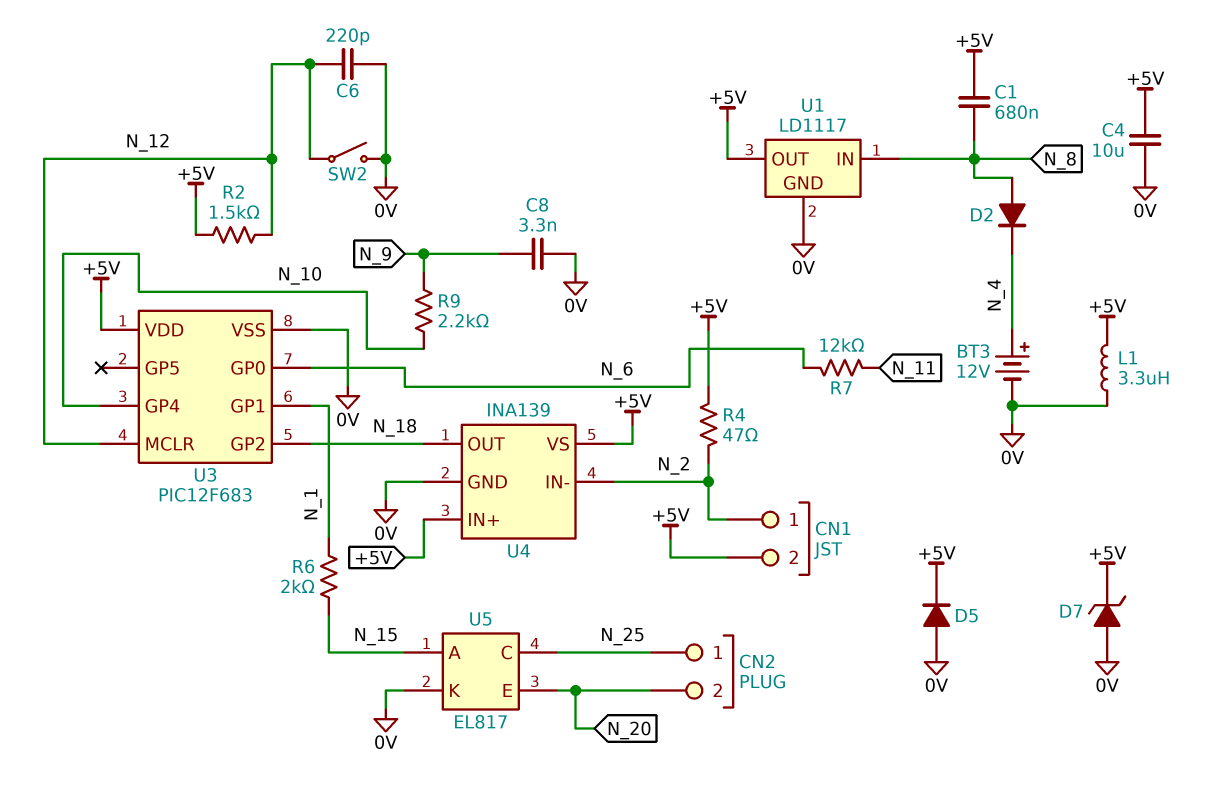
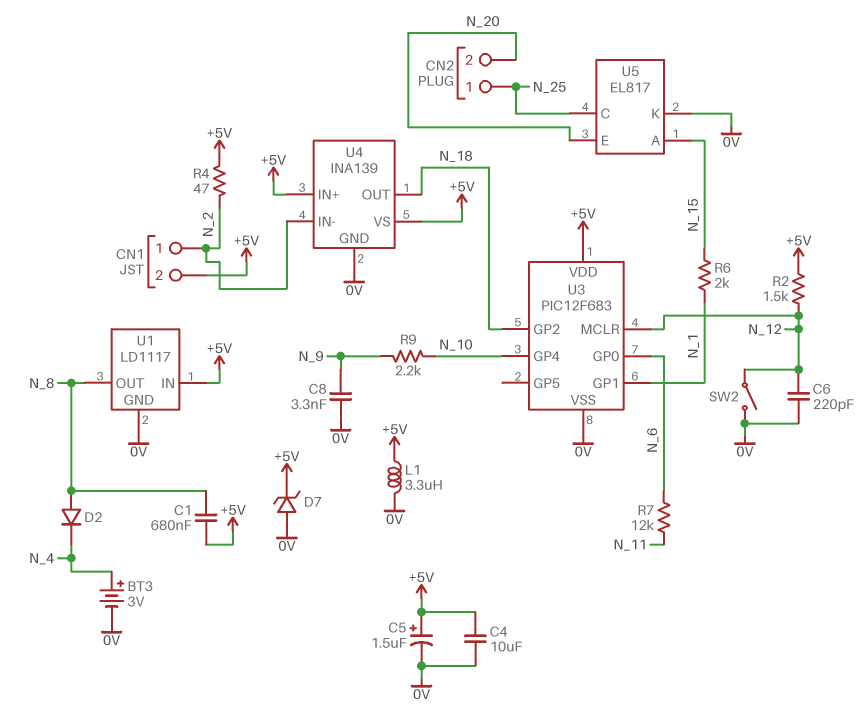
BT3: 12V (plus N_4, minus 0V) -> 3V (plus N_4, minus 0V)
C5: none -> 1.5uF (plus +5V, minus 0V)
D5: diode (A 0V, K +5V) -> none
U1 pin IN: N_8 -> +5V
U1 pin OUT: +5V -> N_8

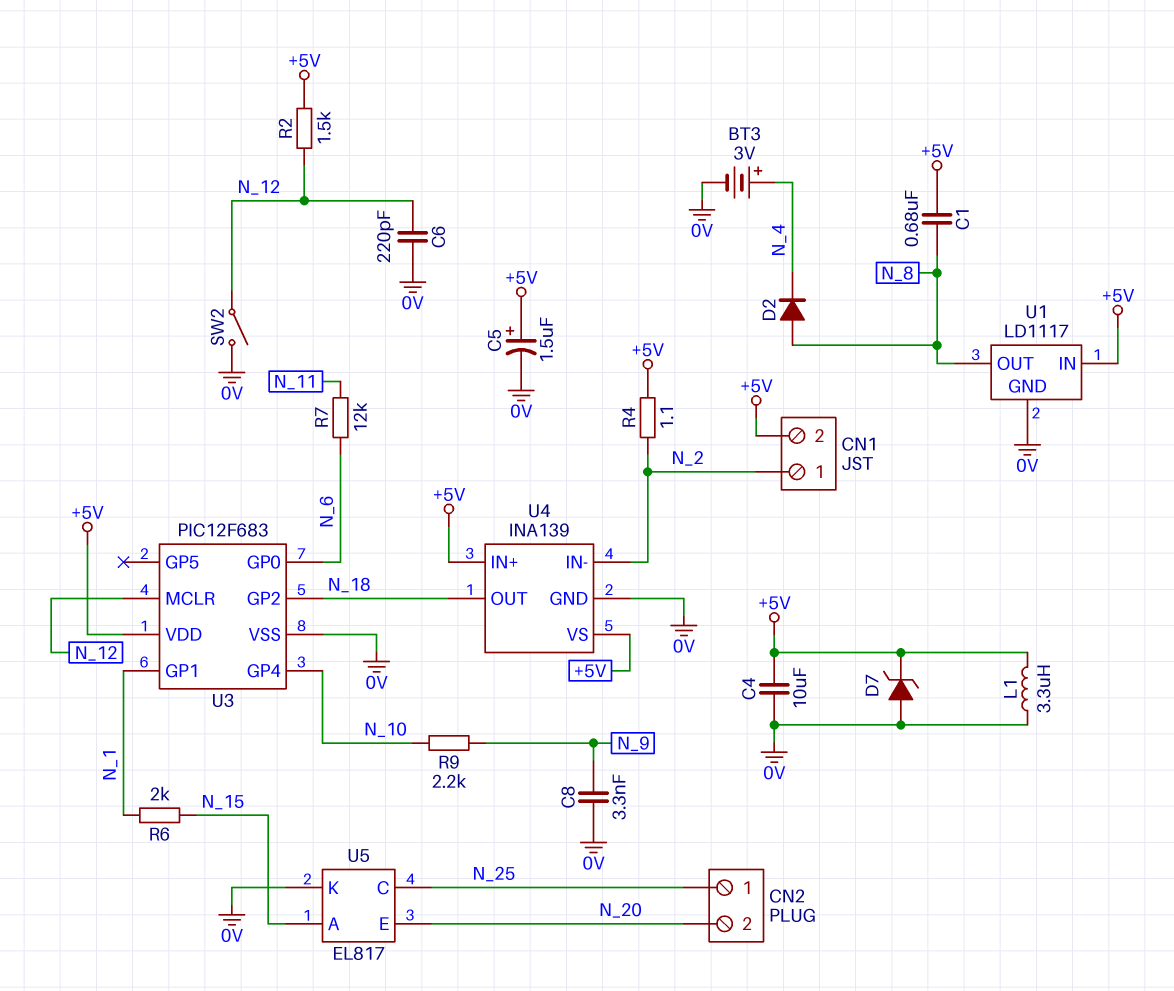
R4: 47 (+5V, N_2) -> 1.1 (+5V, N_2)

